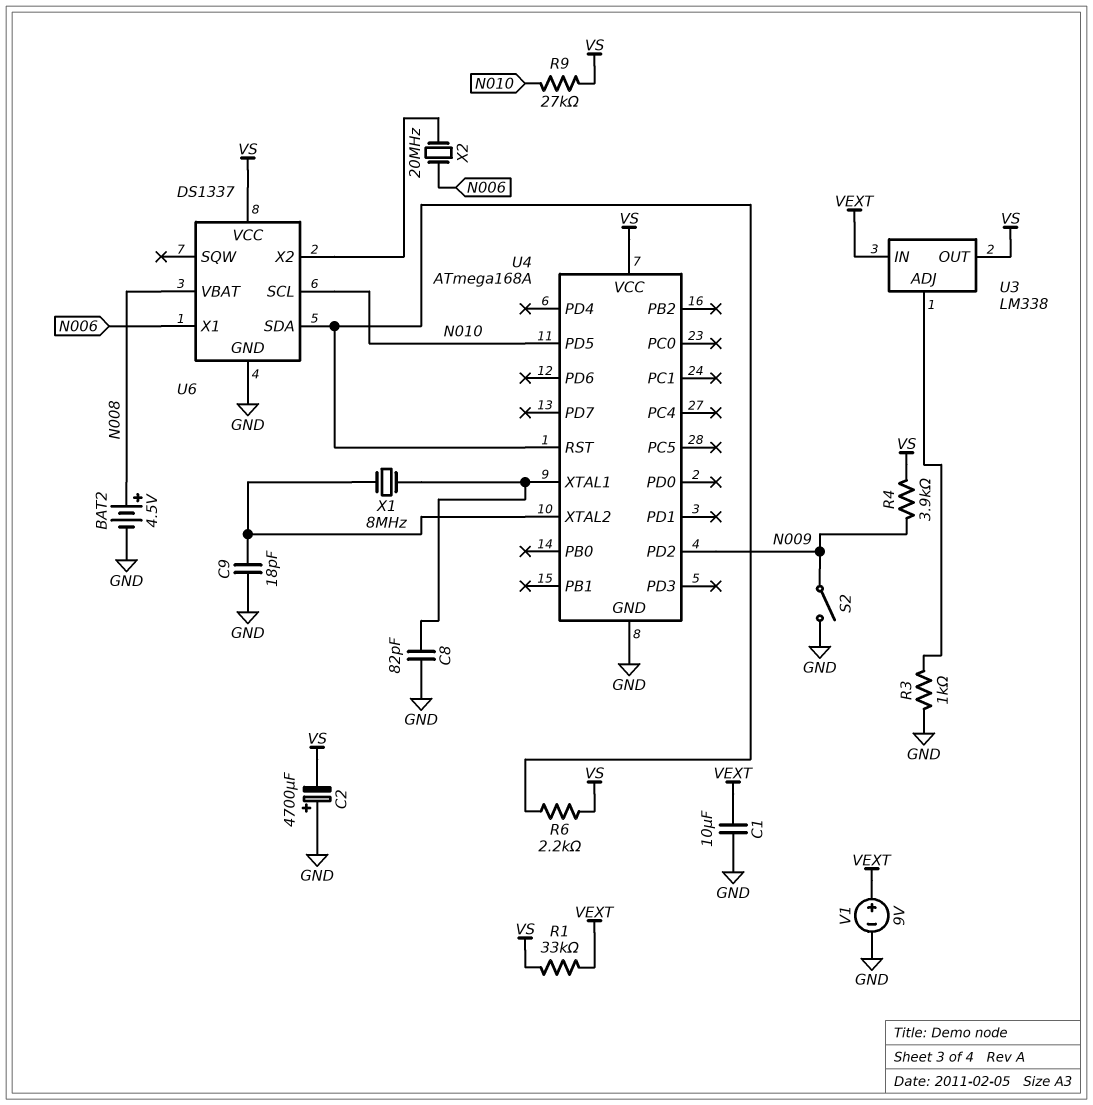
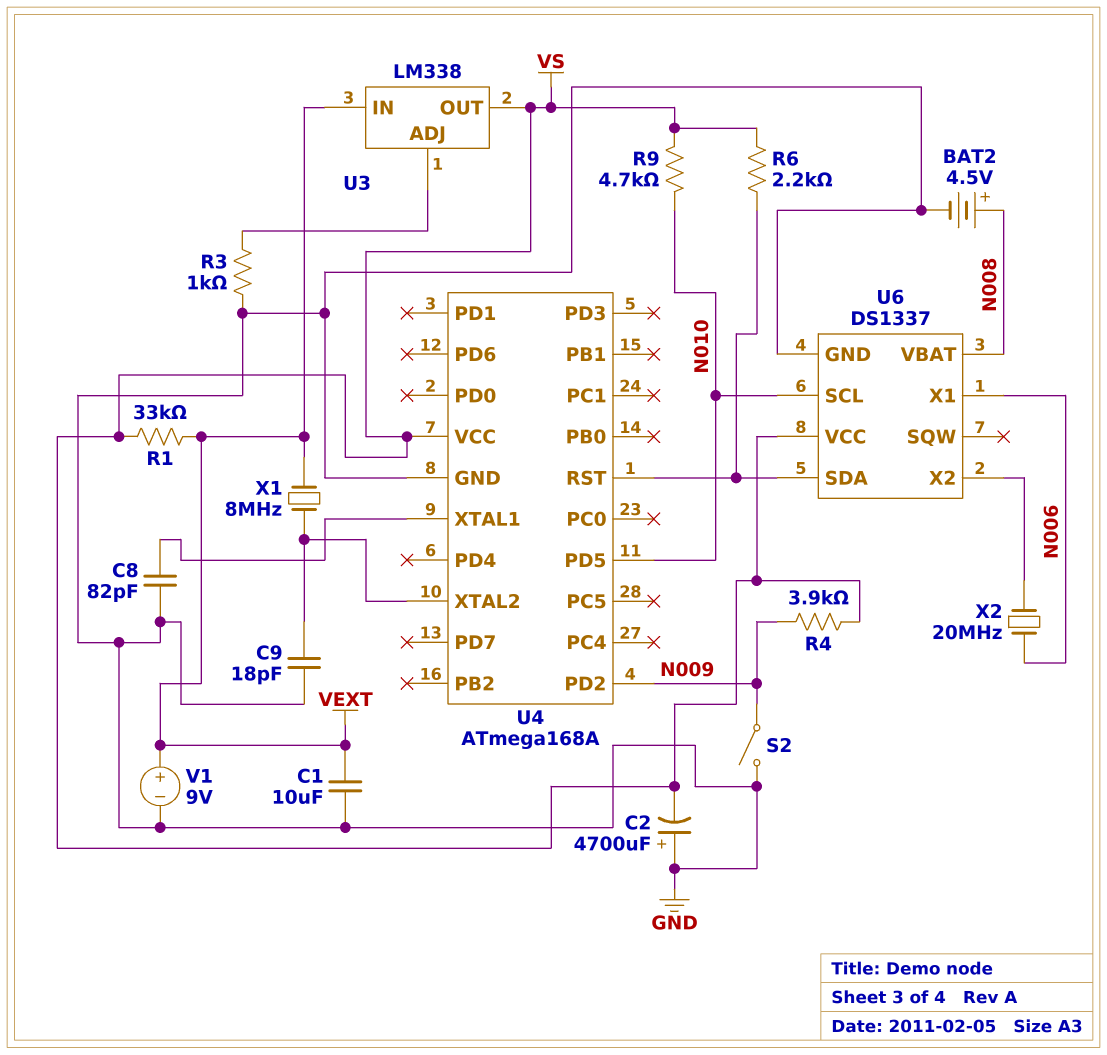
R9: 27k (N010, VS) -> 4.7k (N010, VS)
X1: 8MHz (U4/XTAL1, U4/XTAL2) -> 8MHz (U4/XTAL2, VEXT)

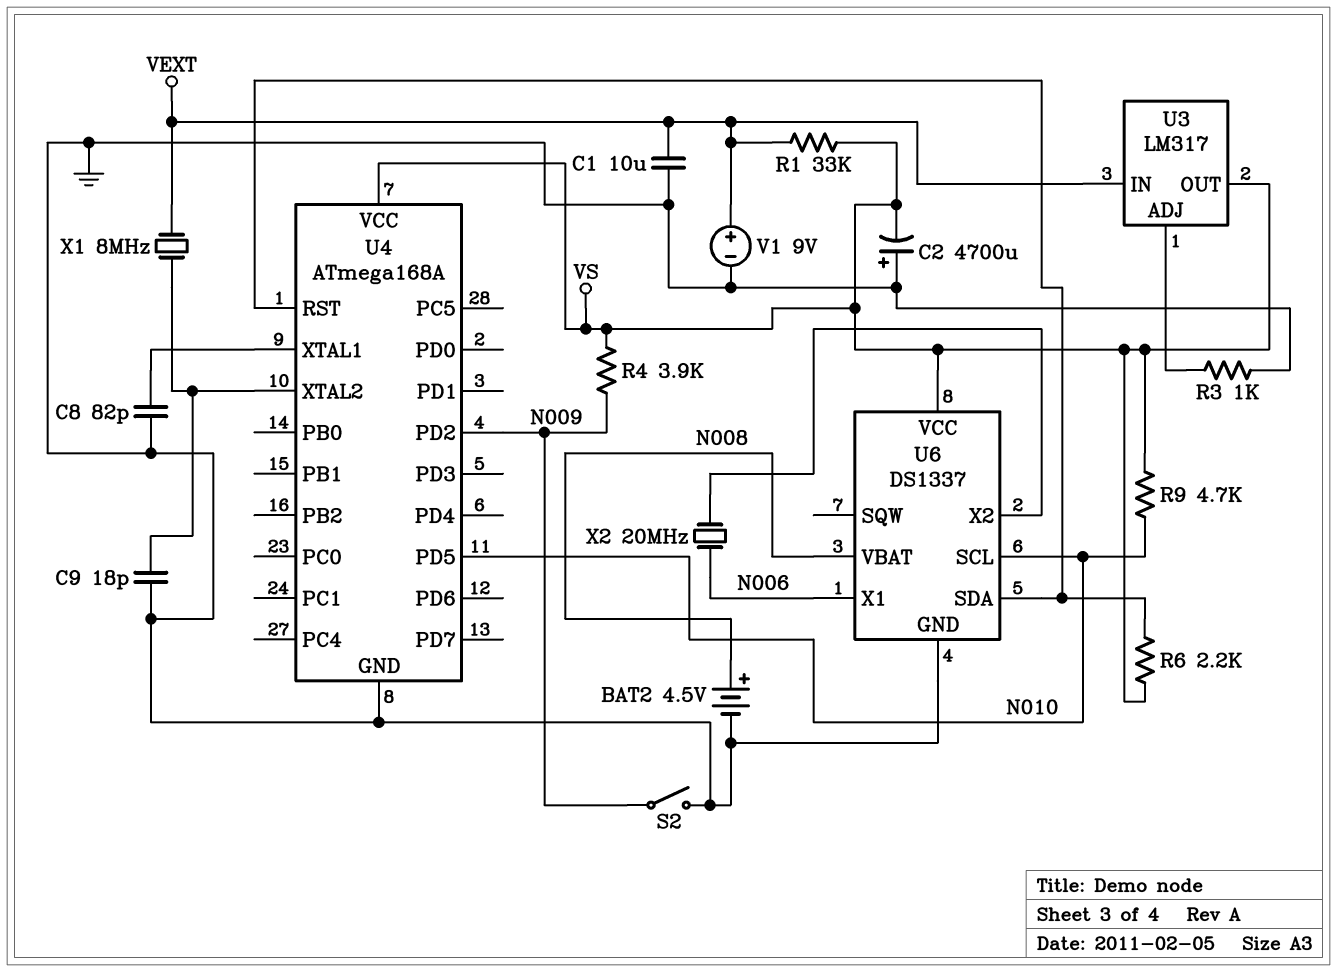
U3: LM338 -> LM317

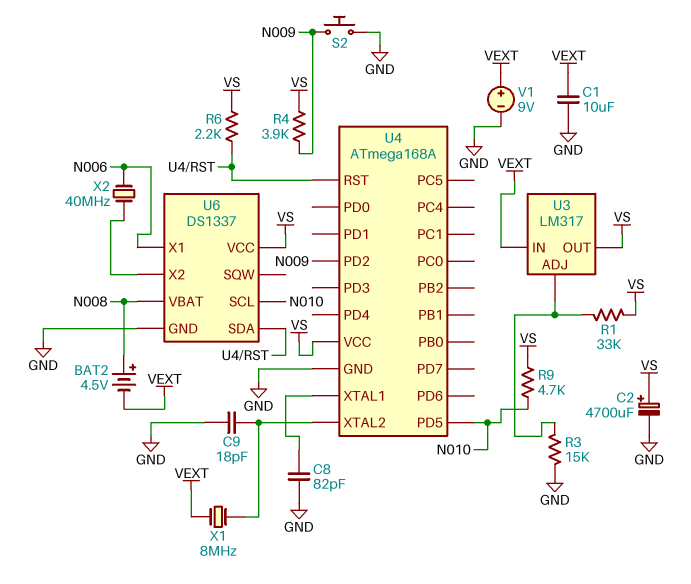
BAT2: 4.5V (plus N008, minus GND) -> 4.5V (plus N008, minus VEXT)
C2: 4700uF (plus GND, minus VS) -> 4700uF (plus VS, minus GND)
R1: 33k (VEXT, VS) -> 33k (U3/ADJ, VS)
R3: 1k (GND, U3/ADJ) -> 15k (GND, U3/ADJ)
S2: switch (GND, N009) -> button (GND, N009)
X2: 20MHz (N006, U6/X2) -> 40MHz (N006, U6/X2)

